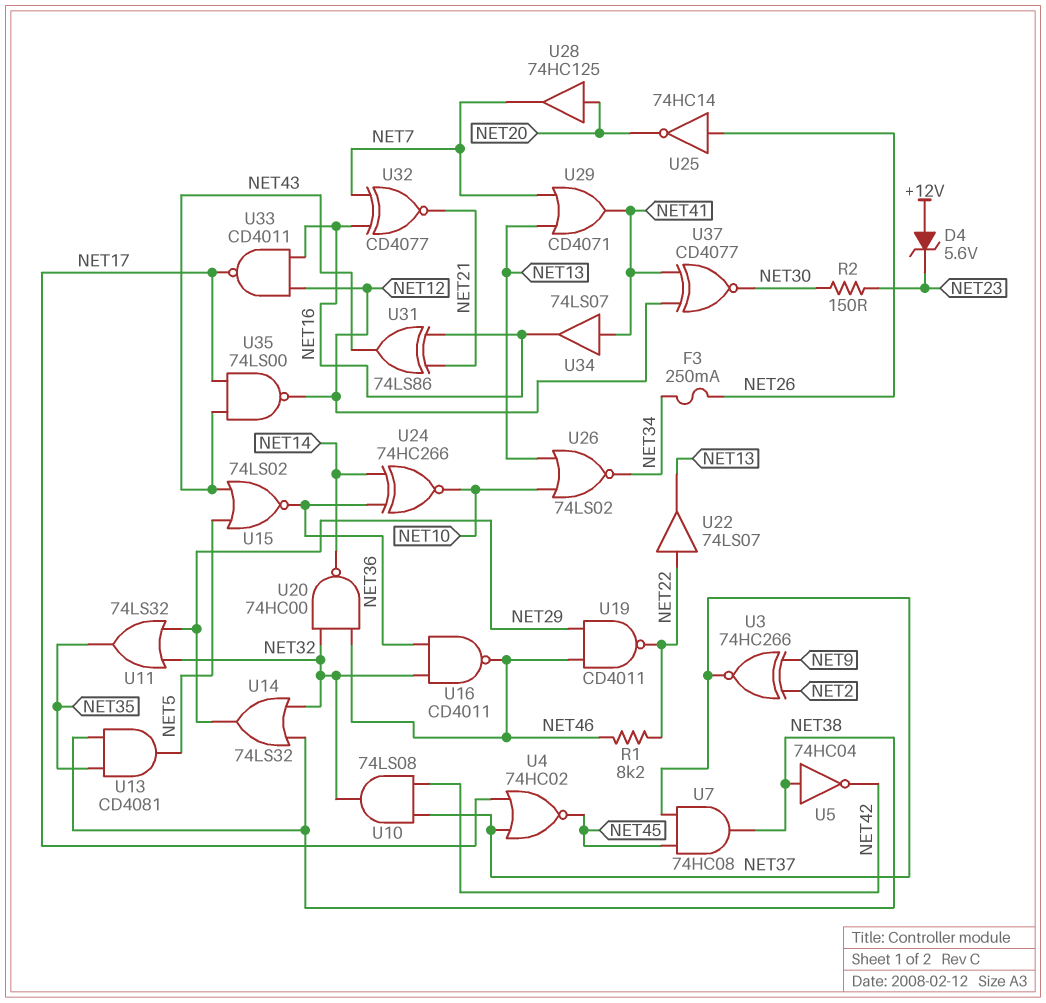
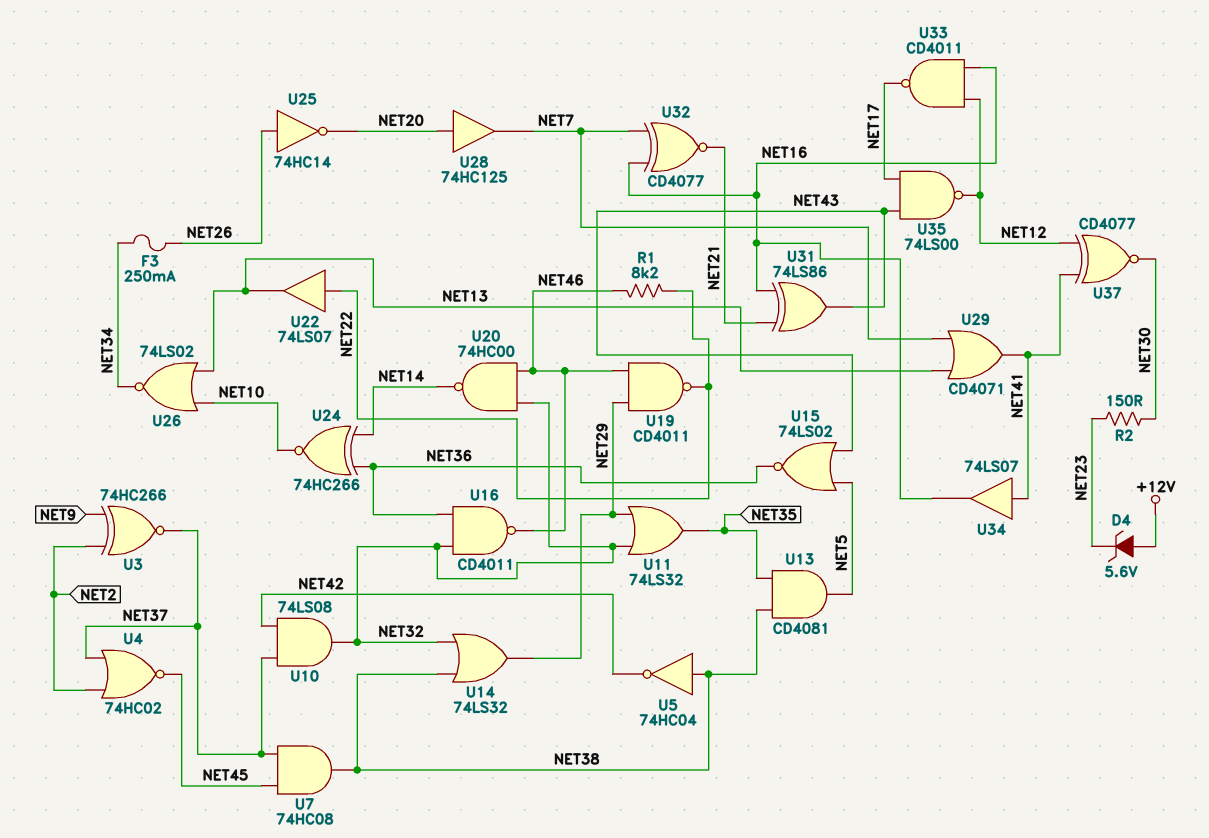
U4: NOR 74HC02 (in NET17, in NET37, out NET45) -> NOR 74HC02 (in NET2, in NET37, out NET45)

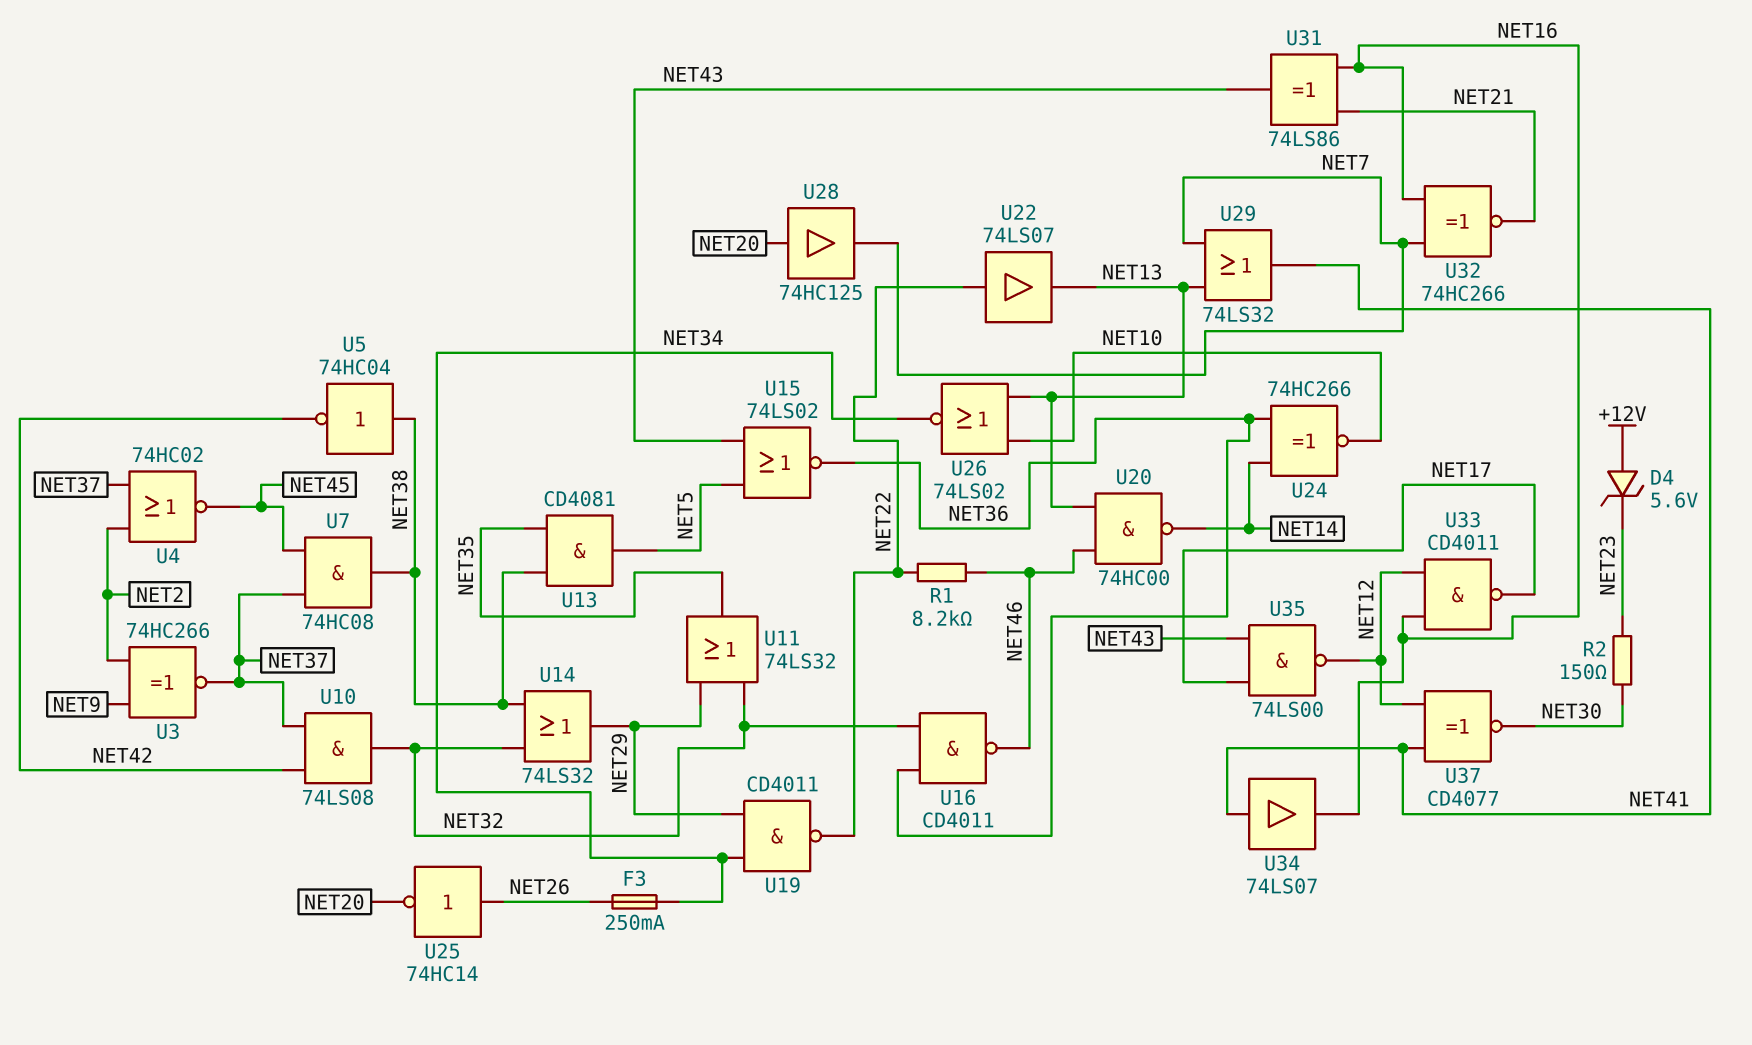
U19: NAND CD4011 (in NET29, in NET46, out NET22) -> NAND CD4011 (in NET29, in NET34, out NET22)
U20: NAND 74HC00 (in NET32, in NET46, out NET14) -> NAND 74HC00 (in NET13, in NET46, out NET14)
U29: OR CD4071 (in NET7, in NET13, out NET41) -> OR 74LS32 (in NET7, in NET13, out NET41)
U32: XNOR CD4077 (in NET7, in NET16, out NET21) -> XNOR 74HC266 (in NET7, in NET16, out NET21)

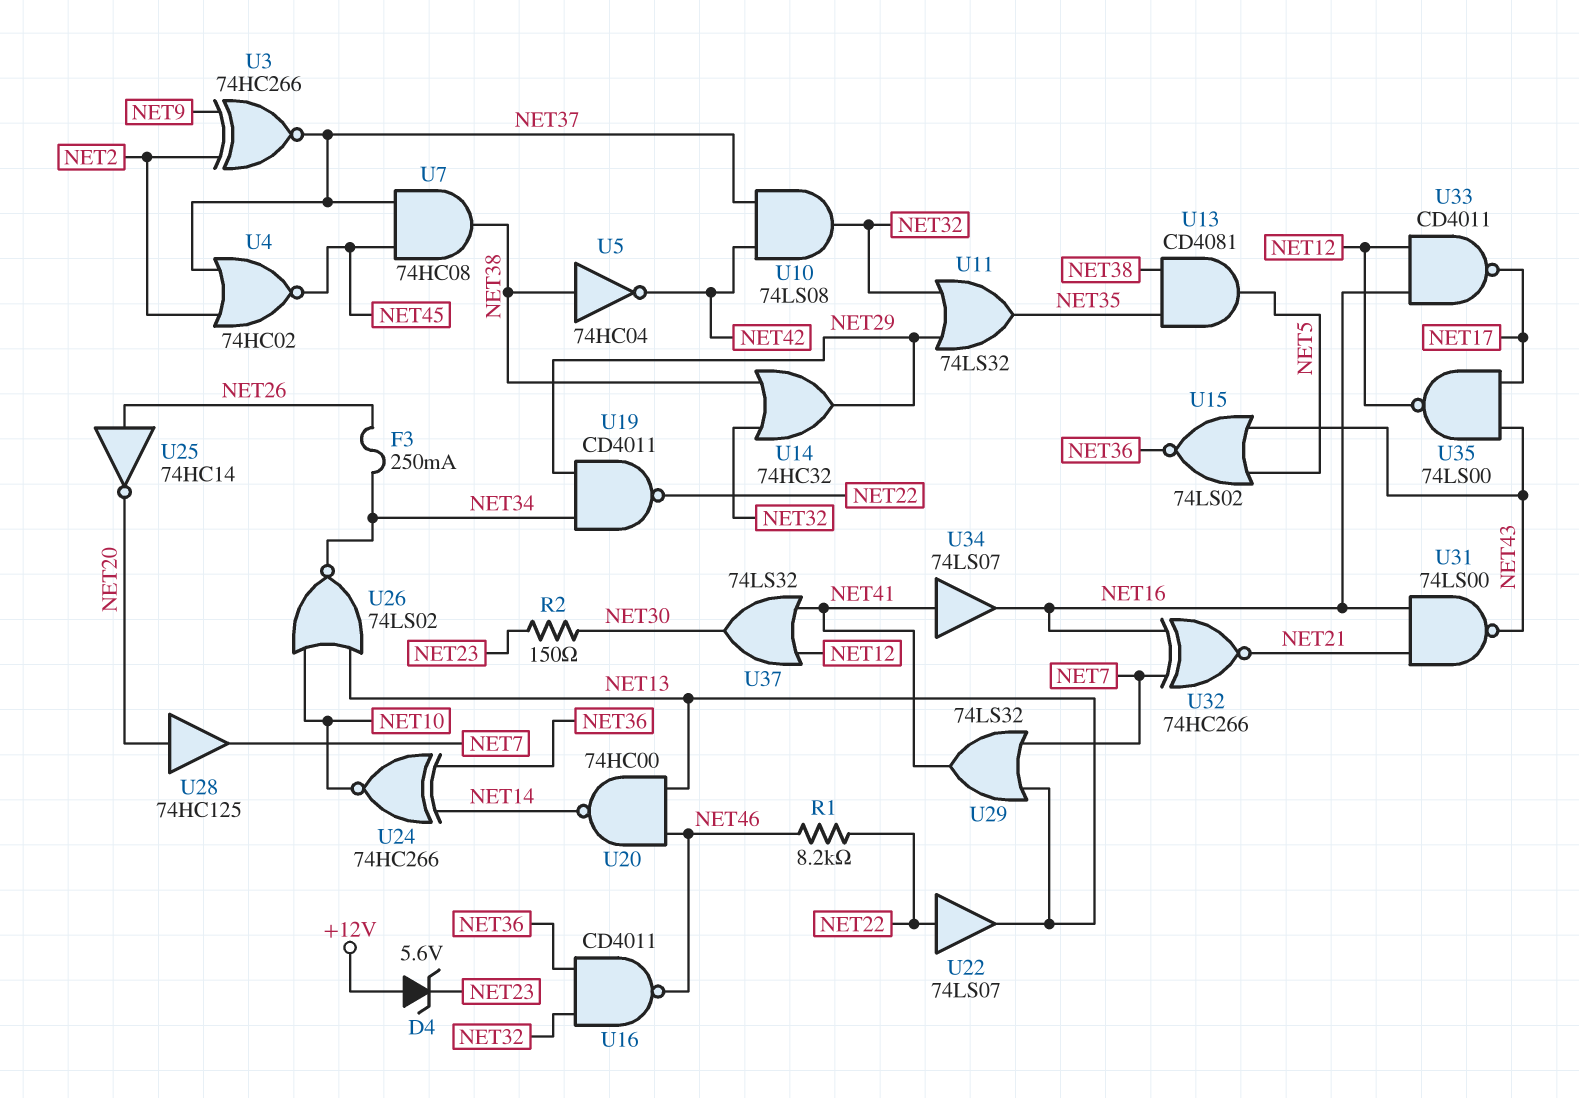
U14: OR 74LS32 (in NET32, in NET38, out NET29) -> OR 74HC32 (in NET32, in NET38, out NET29)
U31: XOR 74LS86 (in NET16, in NET21, out NET43) -> NAND 74LS00 (in NET16, in NET21, out NET43)
U37: XNOR CD4077 (in NET12, in NET41, out NET30) -> OR 74LS32 (in NET12, in NET41, out NET30)

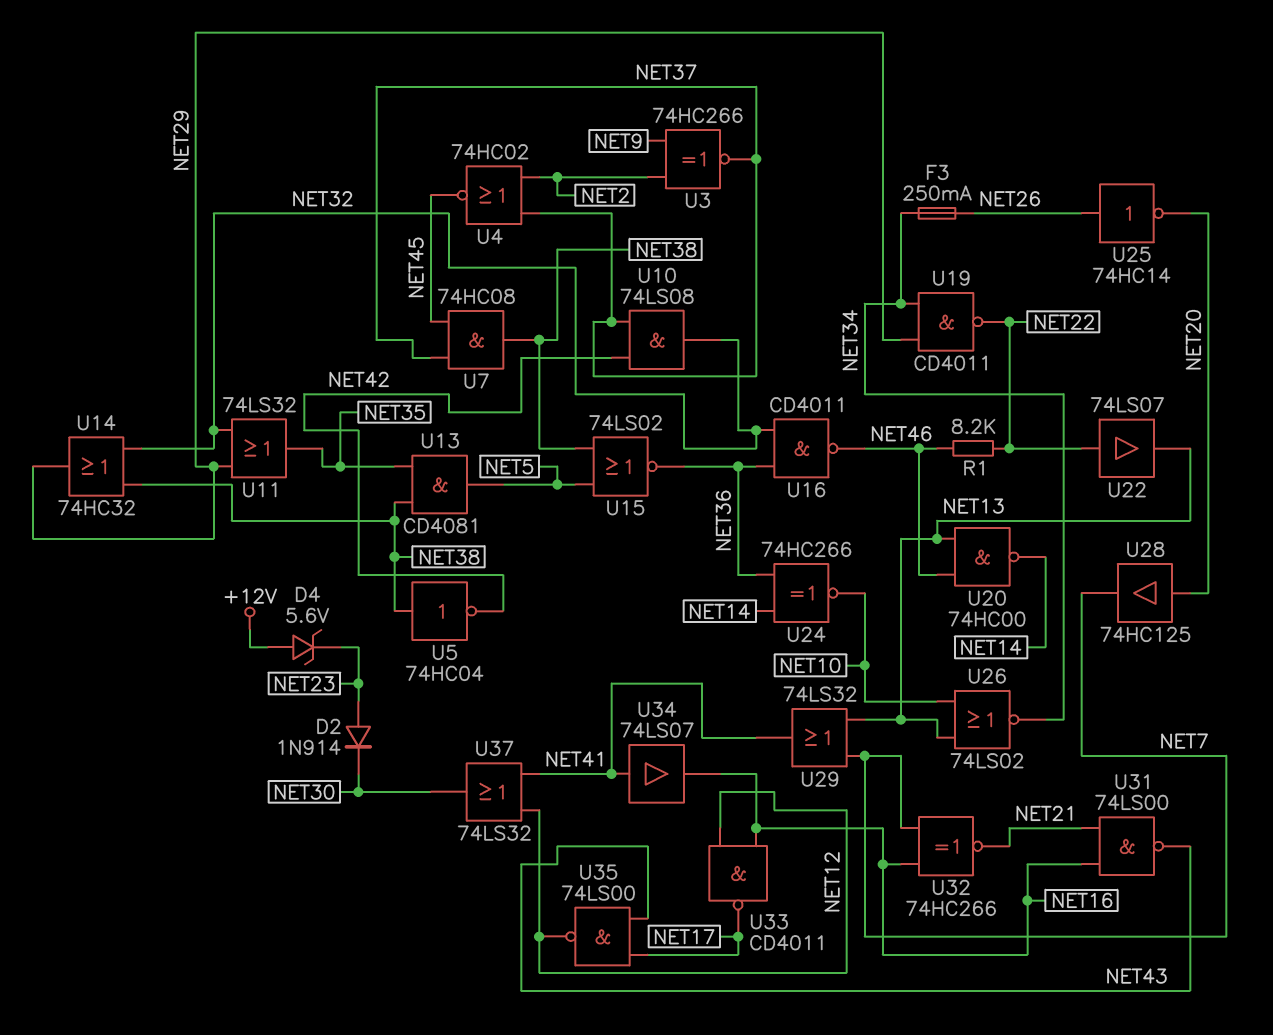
D2: none -> diode 1N914 (A NET23, K NET30)
R2: 150 (NET23, NET30) -> none
U15: NOR 74LS02 (in NET5, in NET43, out NET36) -> NOR 74LS02 (in NET5, in NET38, out NET36)

